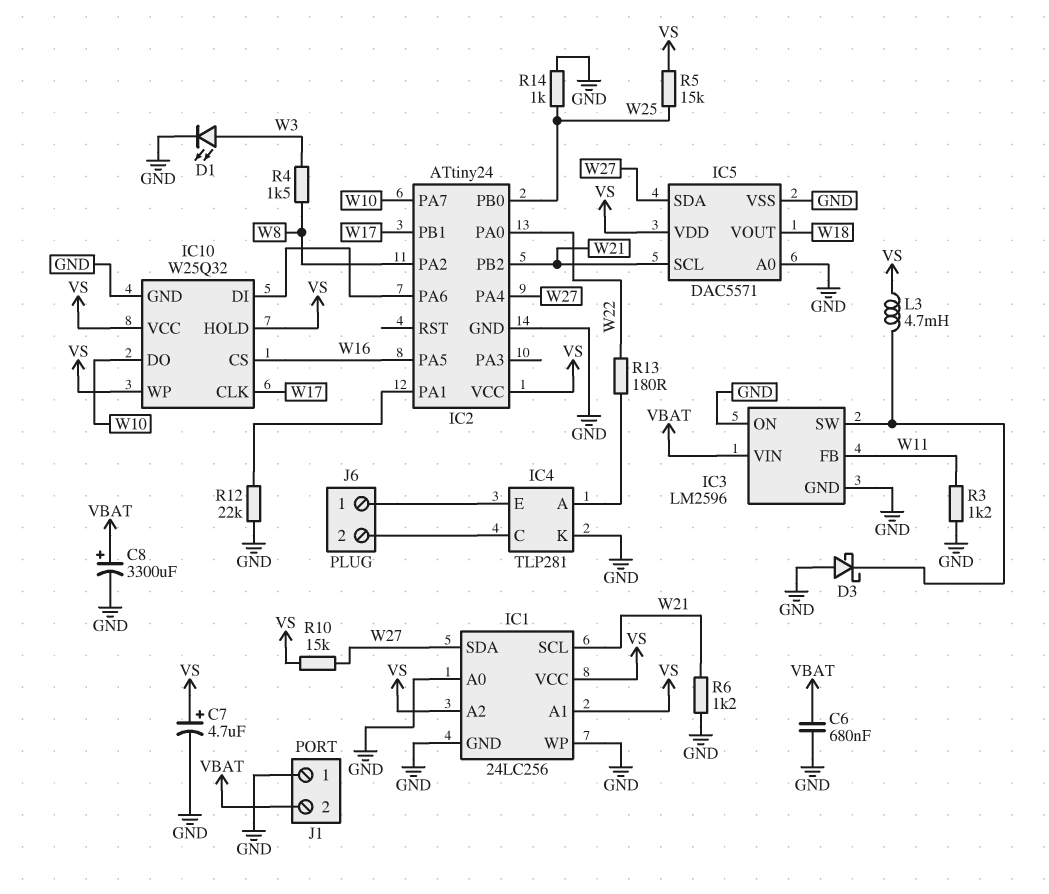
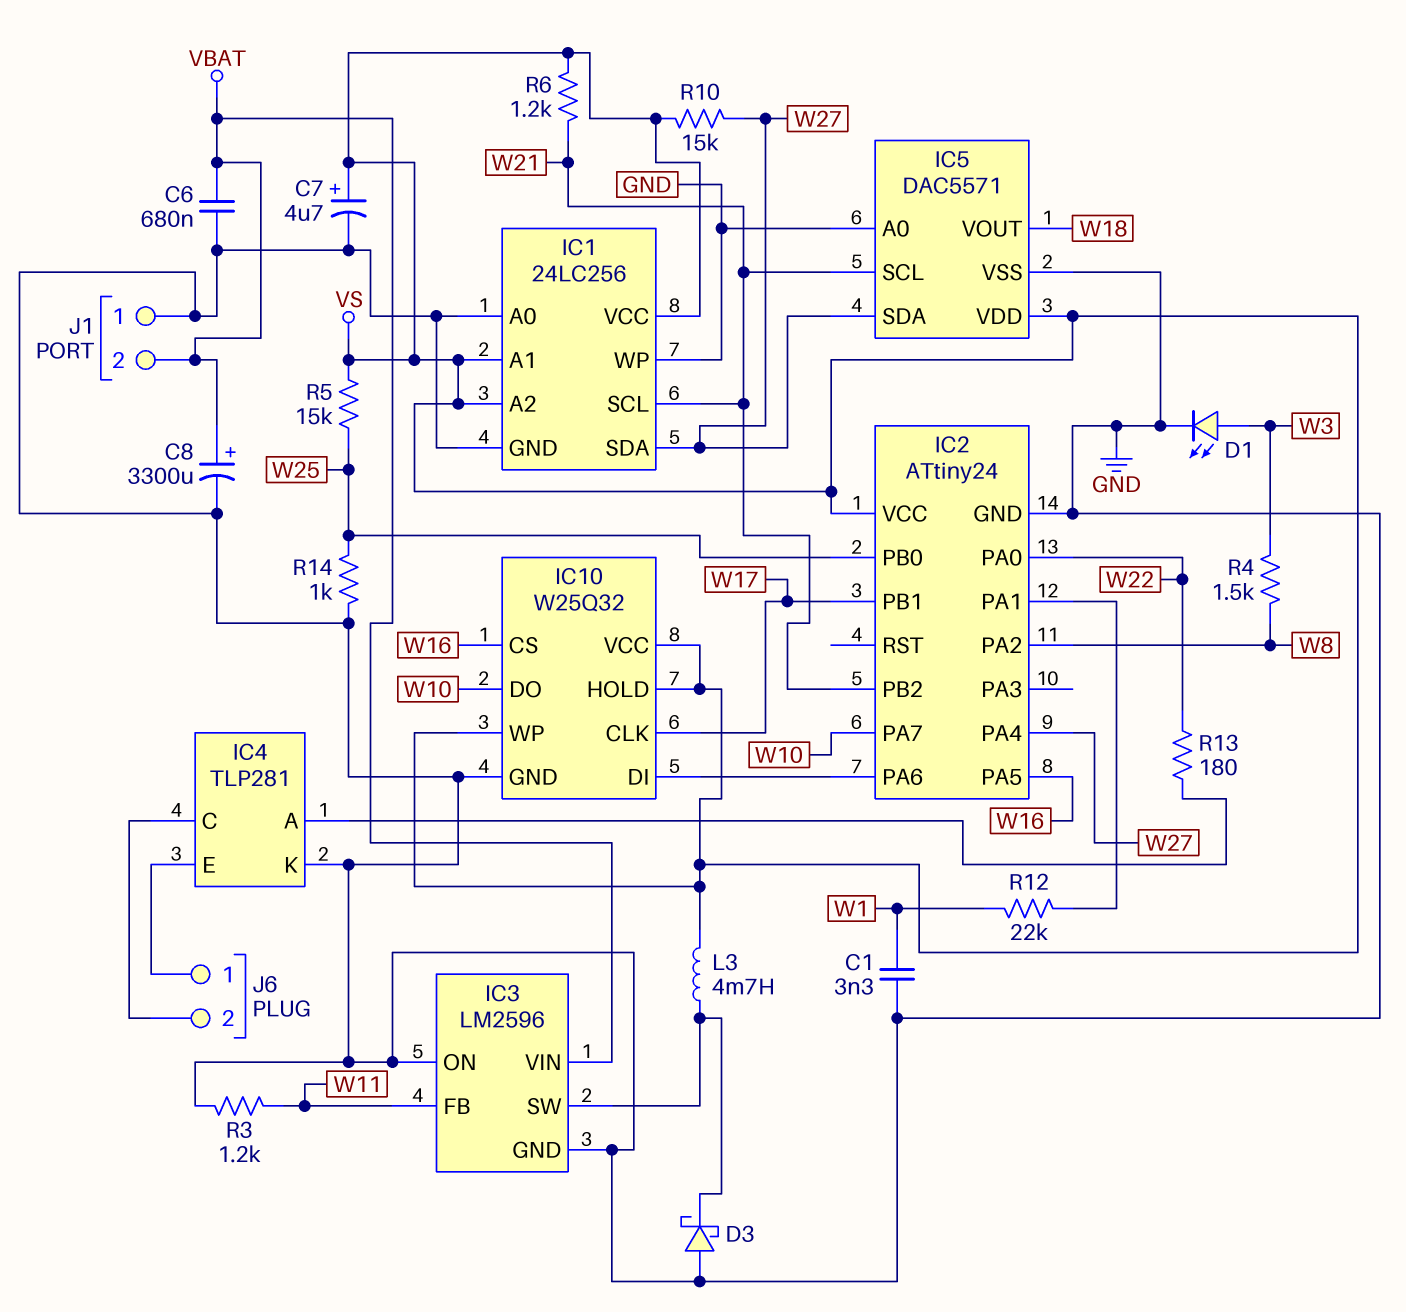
C1: none -> 3.3nF (GND, W1)
R6: 1.2k (GND, W21) -> 1.2k (VS, W21)
R12: 22k (GND, IC2/PA1) -> 22k (IC2/PA1, W1)

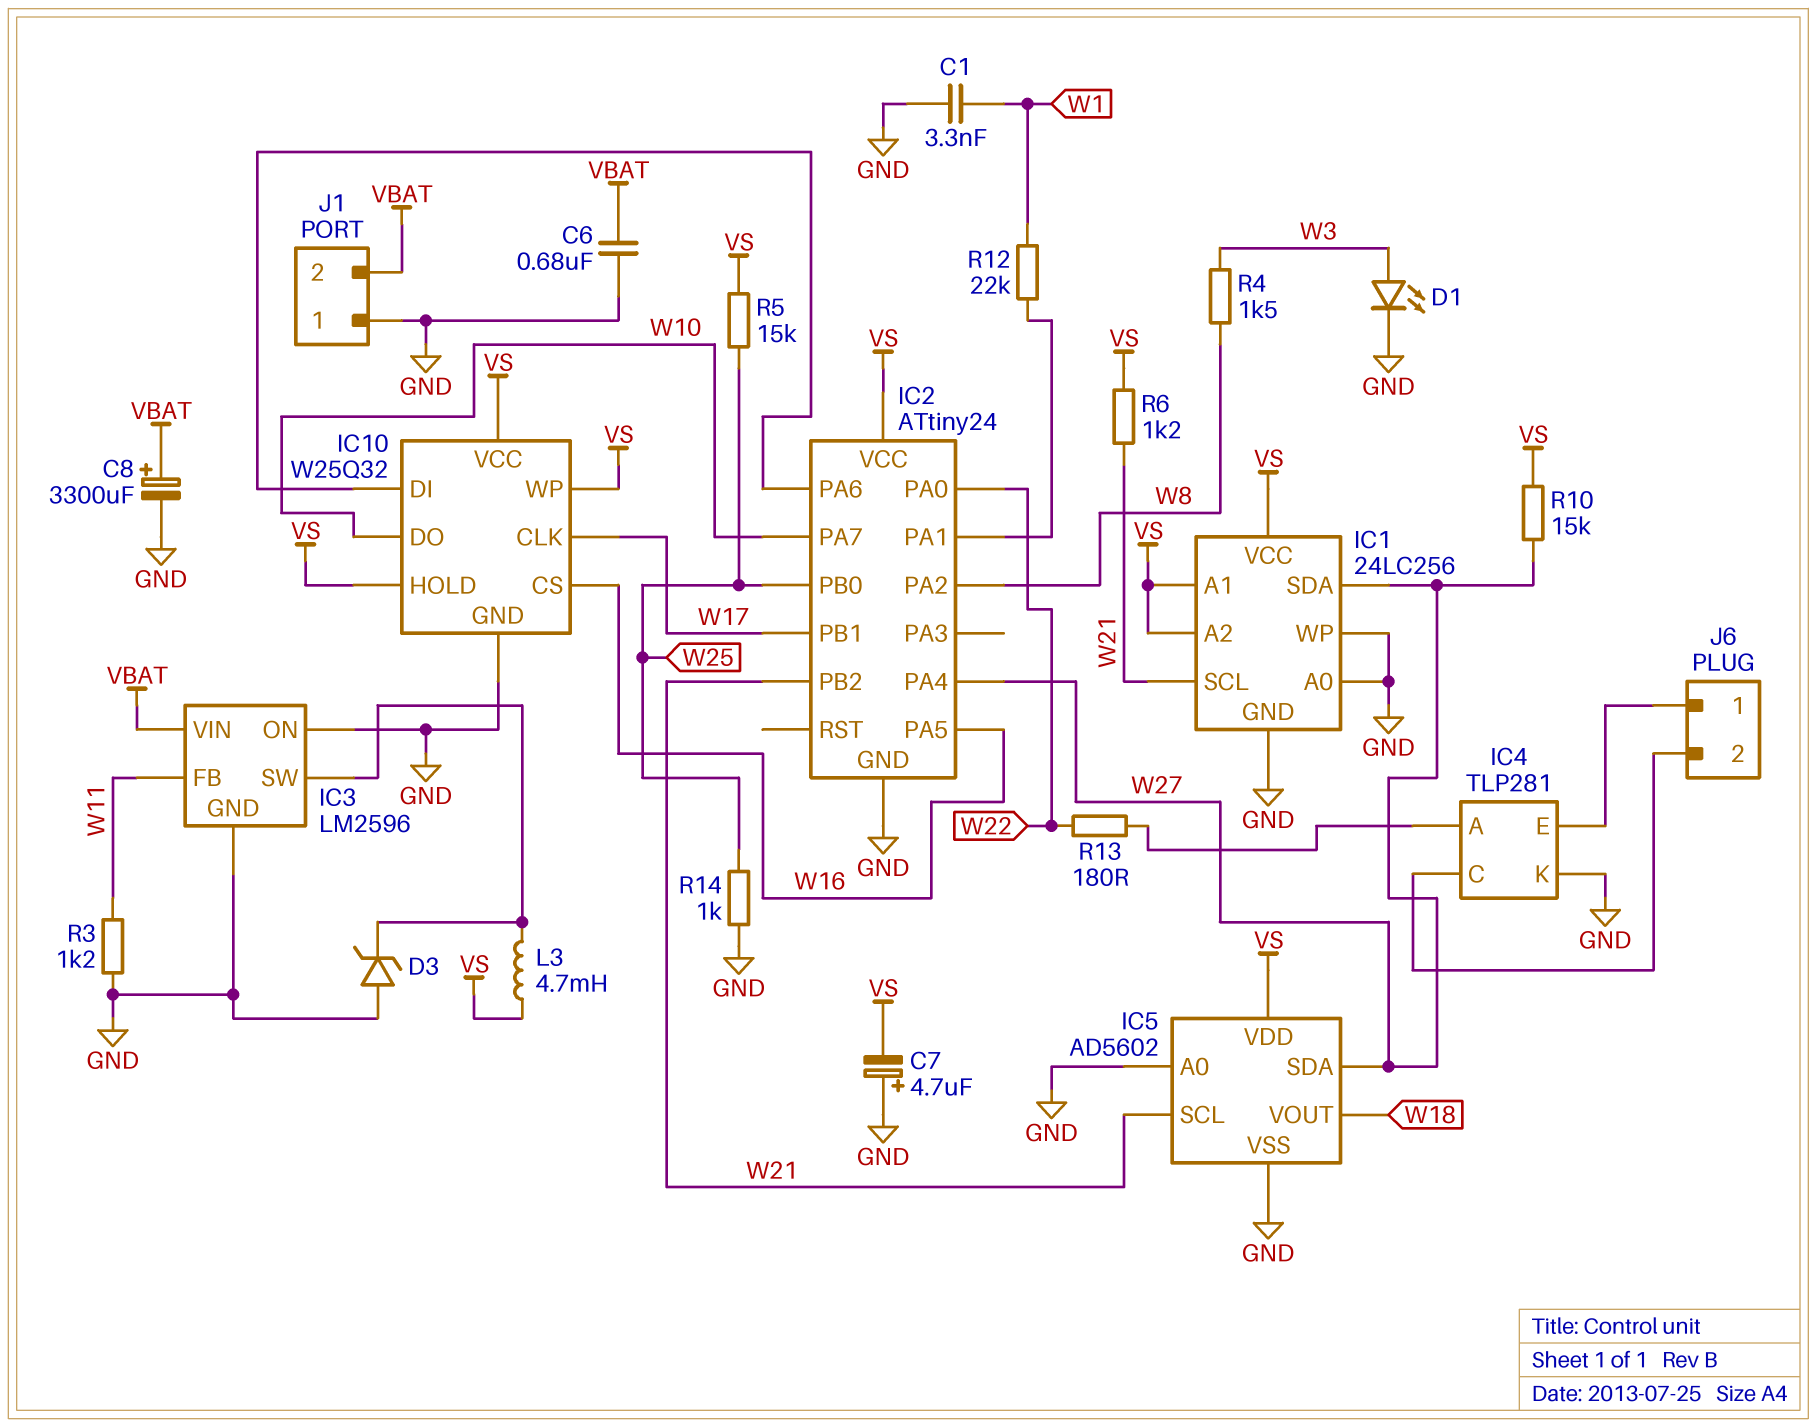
C7: 4.7uF (plus VS, minus GND) -> 4.7uF (plus GND, minus VS)
D3: schottky (A GND, K IC3/SW) -> zener (A GND, K IC3/SW)
IC5: DAC5571 -> AD5602

